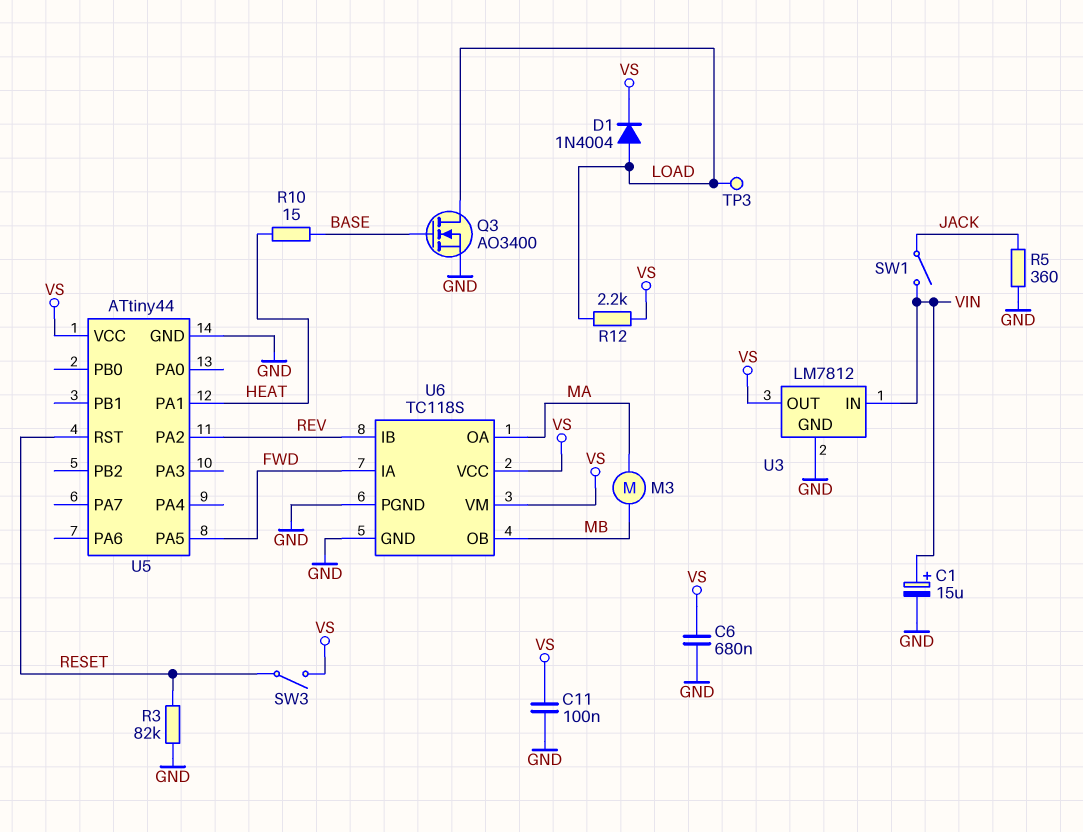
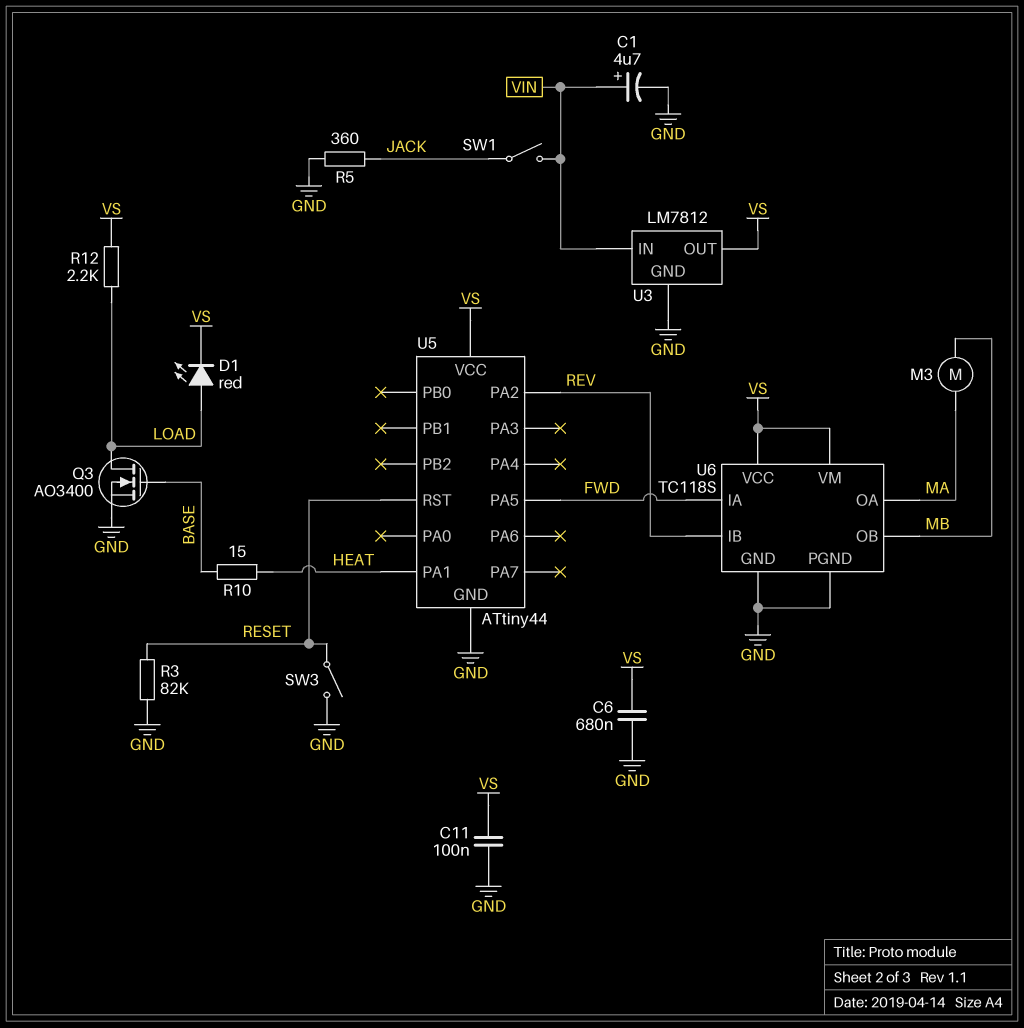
C1: 15uF (plus VIN, minus GND) -> 4.7uF (plus VIN, minus GND)
D1: diode 1N4004 (A LOAD, K VS) -> LED red (A LOAD, K VS)
SW3: switch (RESET, VS) -> switch (GND, RESET)
TP3: test point (LOAD) -> none

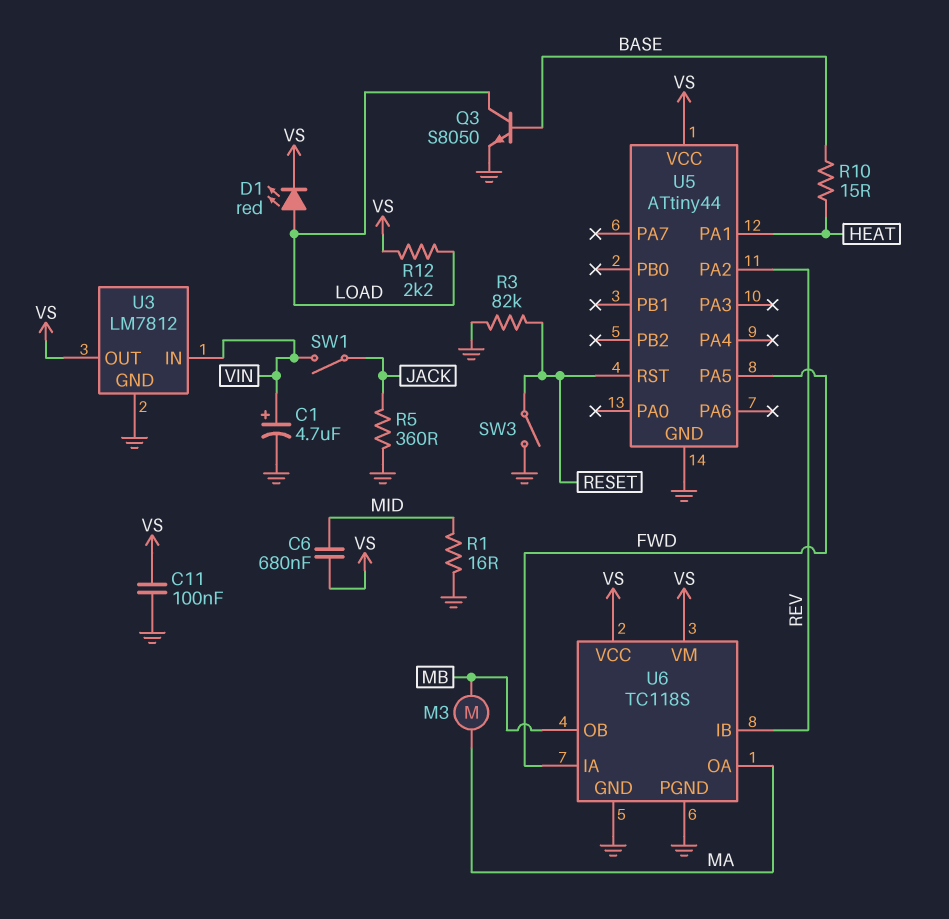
C6: 680nF (GND, VS) -> 680nF (MID, VS)
Q3: NMOS AO3400 (G BASE, D LOAD, S GND) -> NPN S8050 (B BASE, C LOAD, E GND)
R1: none -> 16 (GND, MID)

